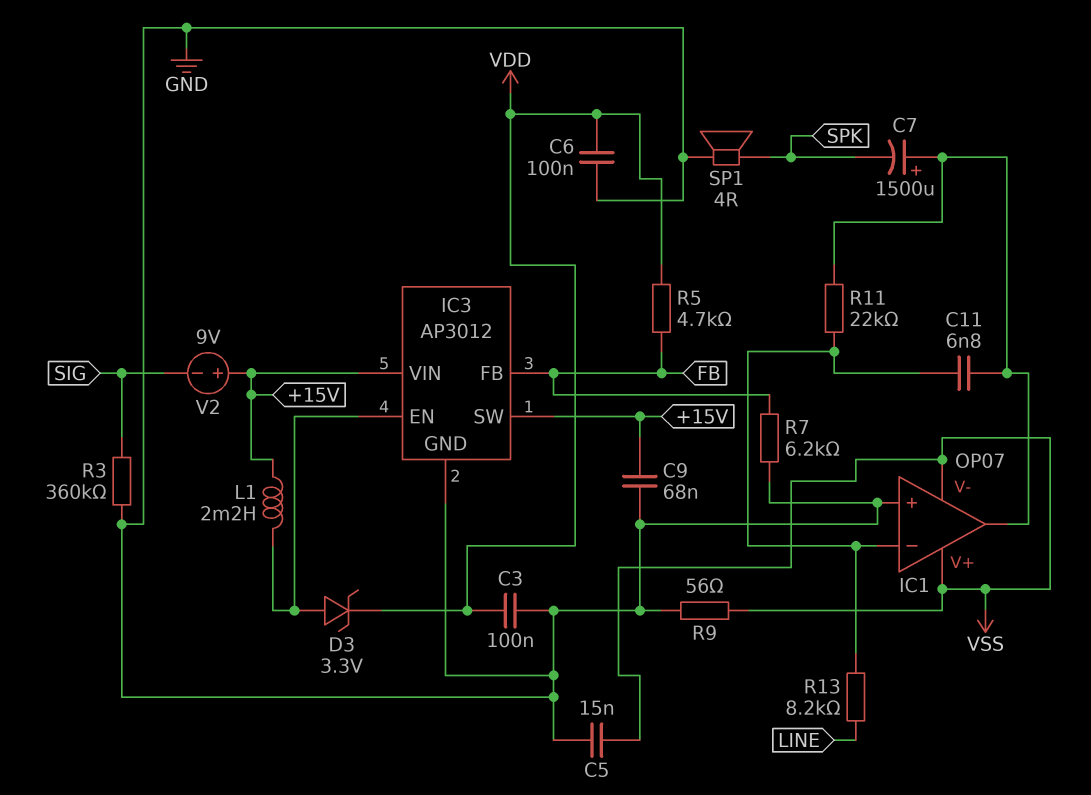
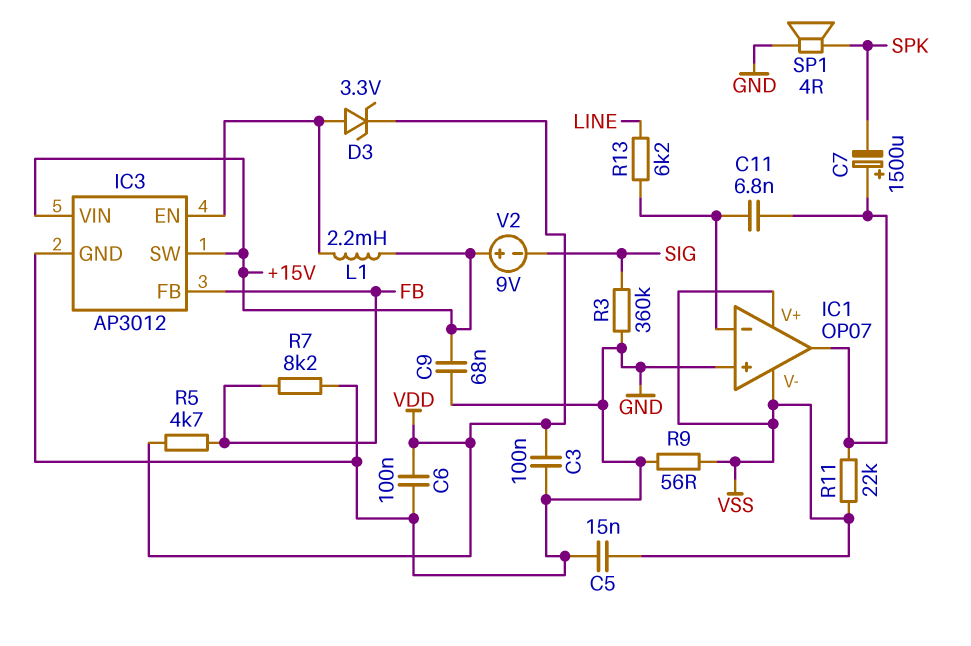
R7: 6.2k (FB, GND) -> 8.2k (FB, GND)
R11: 22k (IC1/in-, IC1/out) -> 22k (IC1/out, VSS)
R13: 8.2k (IC1/in-, LINE) -> 6.2k (IC1/in-, LINE)

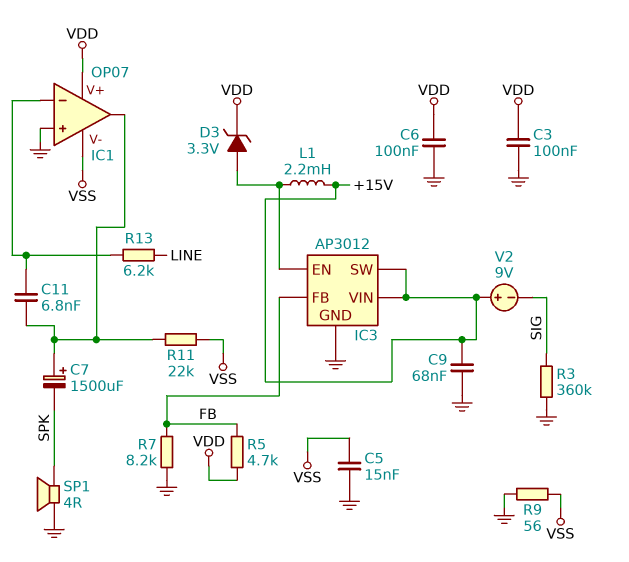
IC1 pin V+: VSS -> VDD

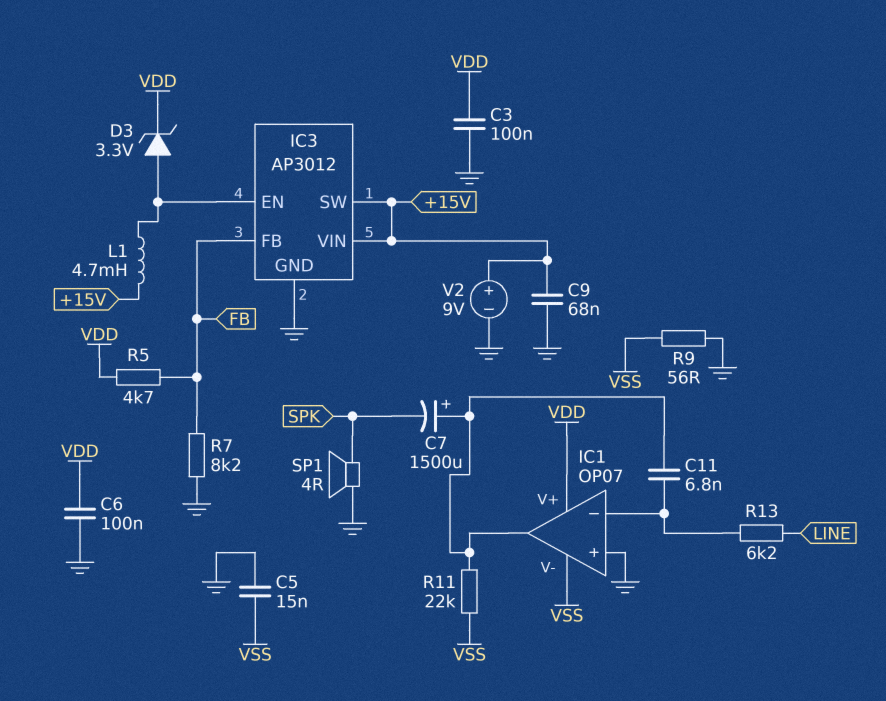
L1: 2.2mH (+15V, IC3/EN) -> 4.7mH (+15V, IC3/EN)
R3: 360k (GND, SIG) -> none
V2: 9V (plus +15V, minus SIG) -> 9V (plus +15V, minus GND)

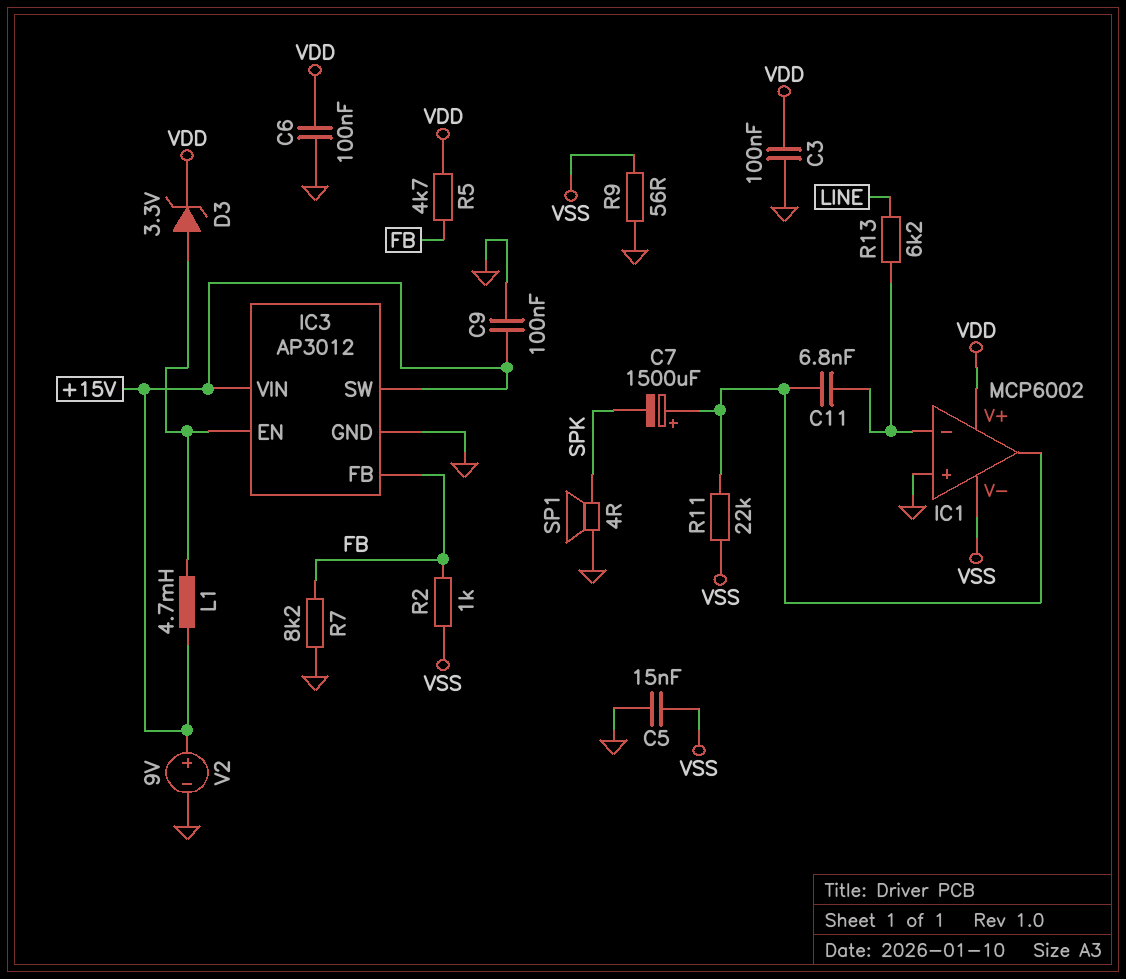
C9: 68nF (+15V, GND) -> 100nF (+15V, GND)
IC1: OP07 -> MCP6002
R2: none -> 1k (FB, VSS)

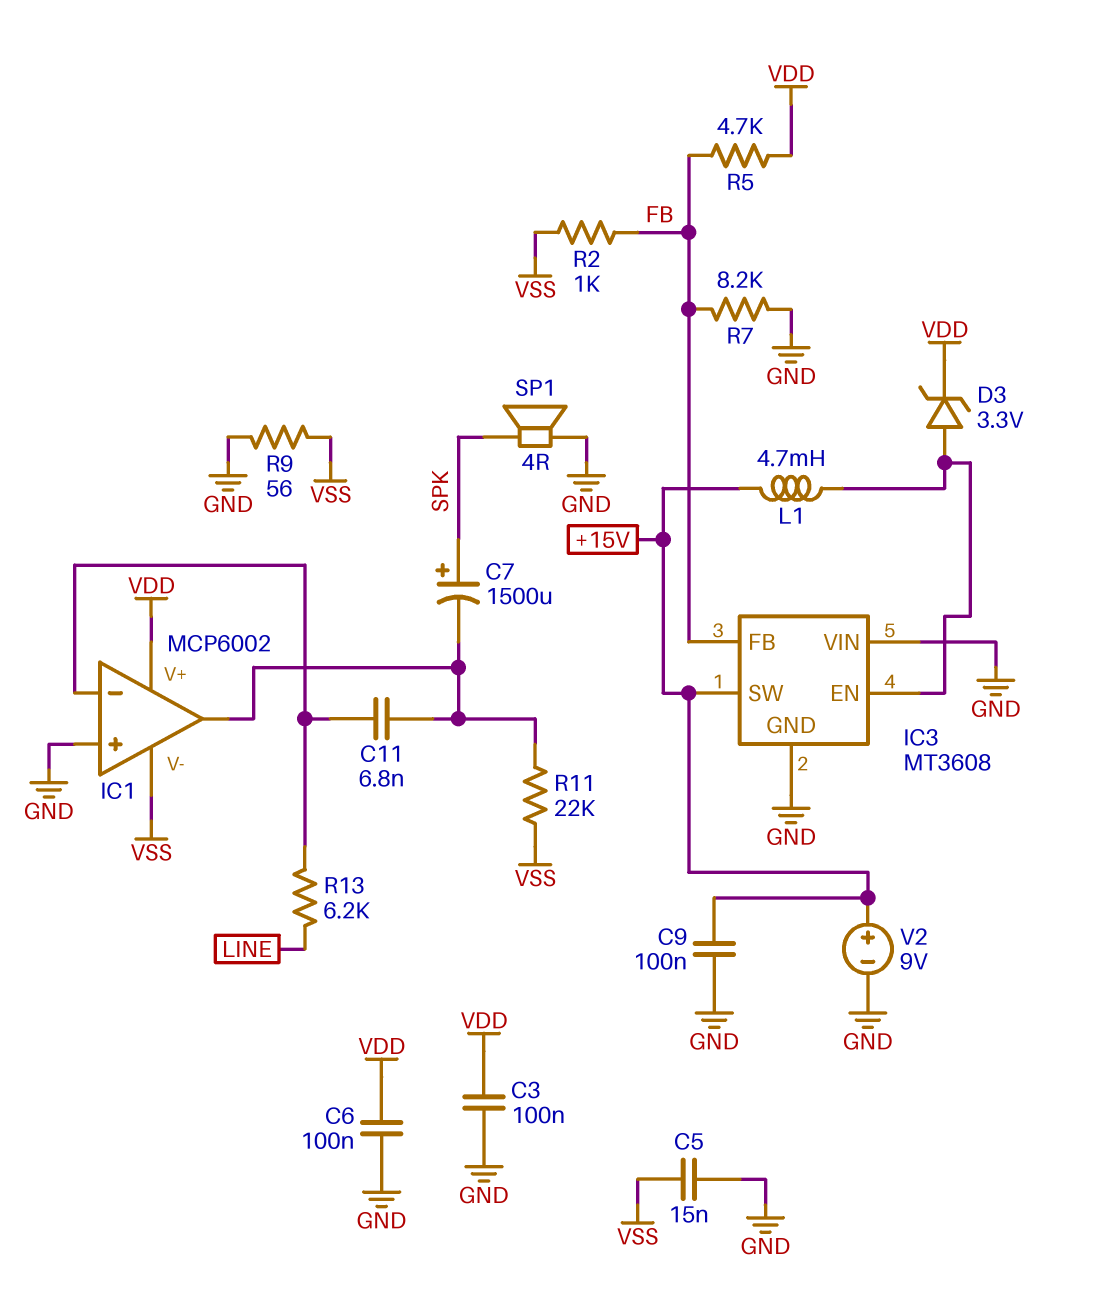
C7: 1500uF (plus IC1/out, minus SPK) -> 1500uF (plus SPK, minus IC1/out)
IC3: AP3012 -> MT3608
IC3 pin VIN: +15V -> GND

